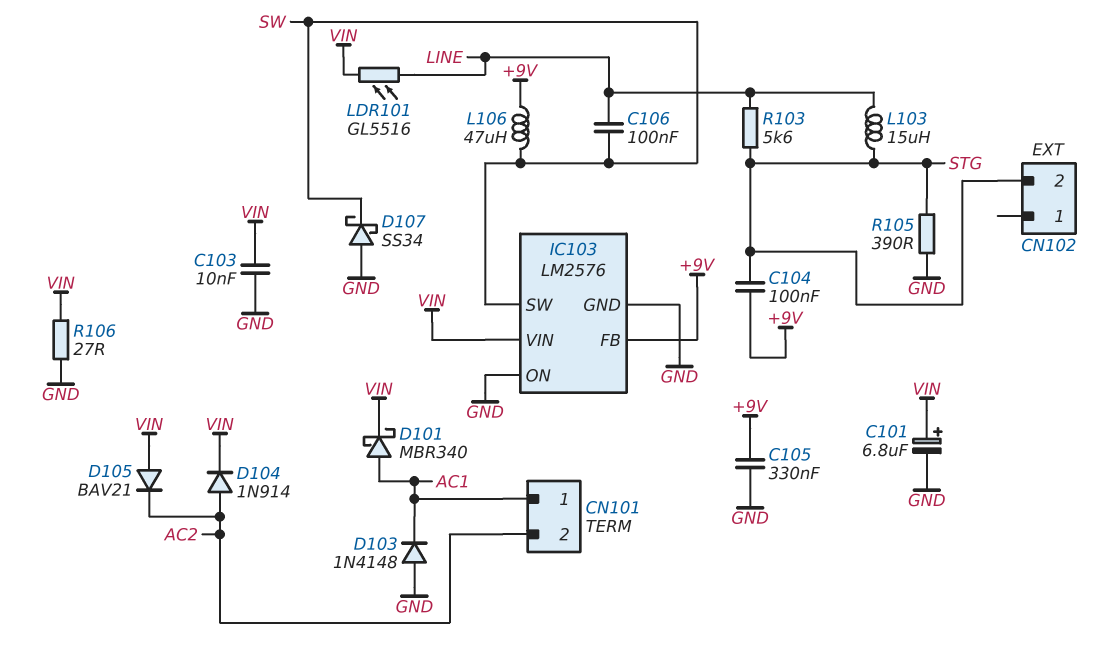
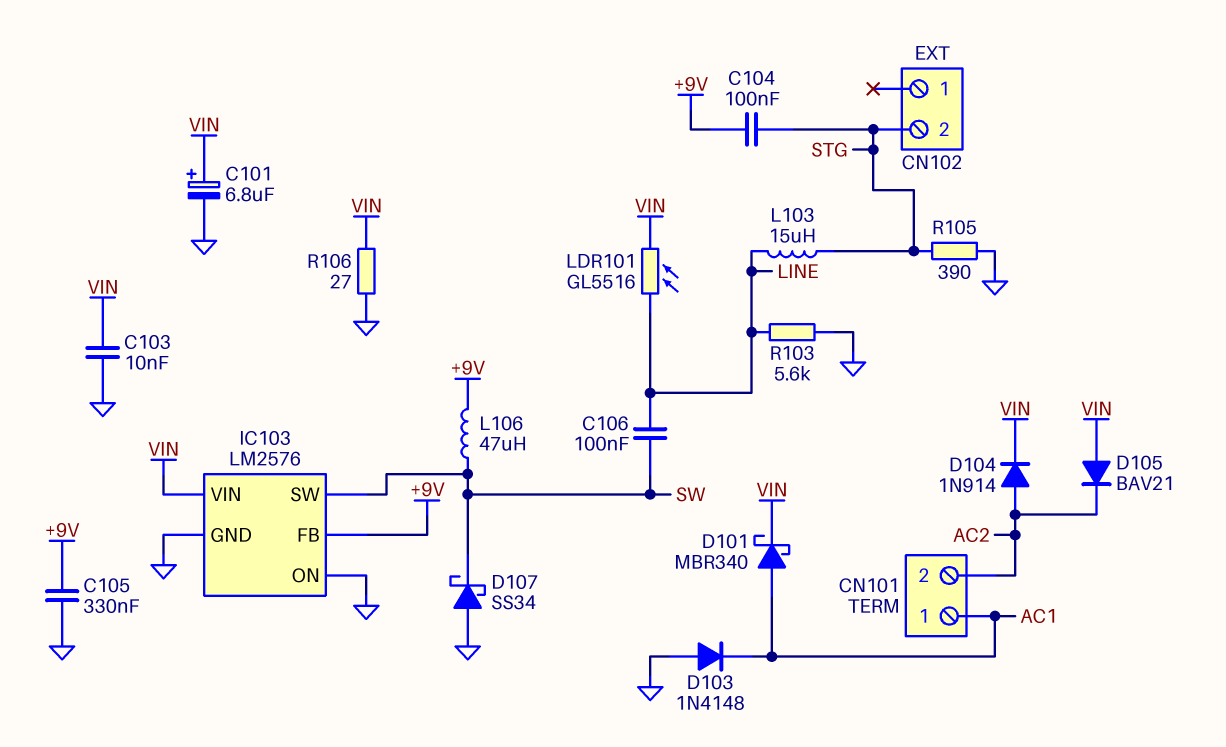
R103: 5.6k (LINE, STG) -> 5.6k (GND, LINE)

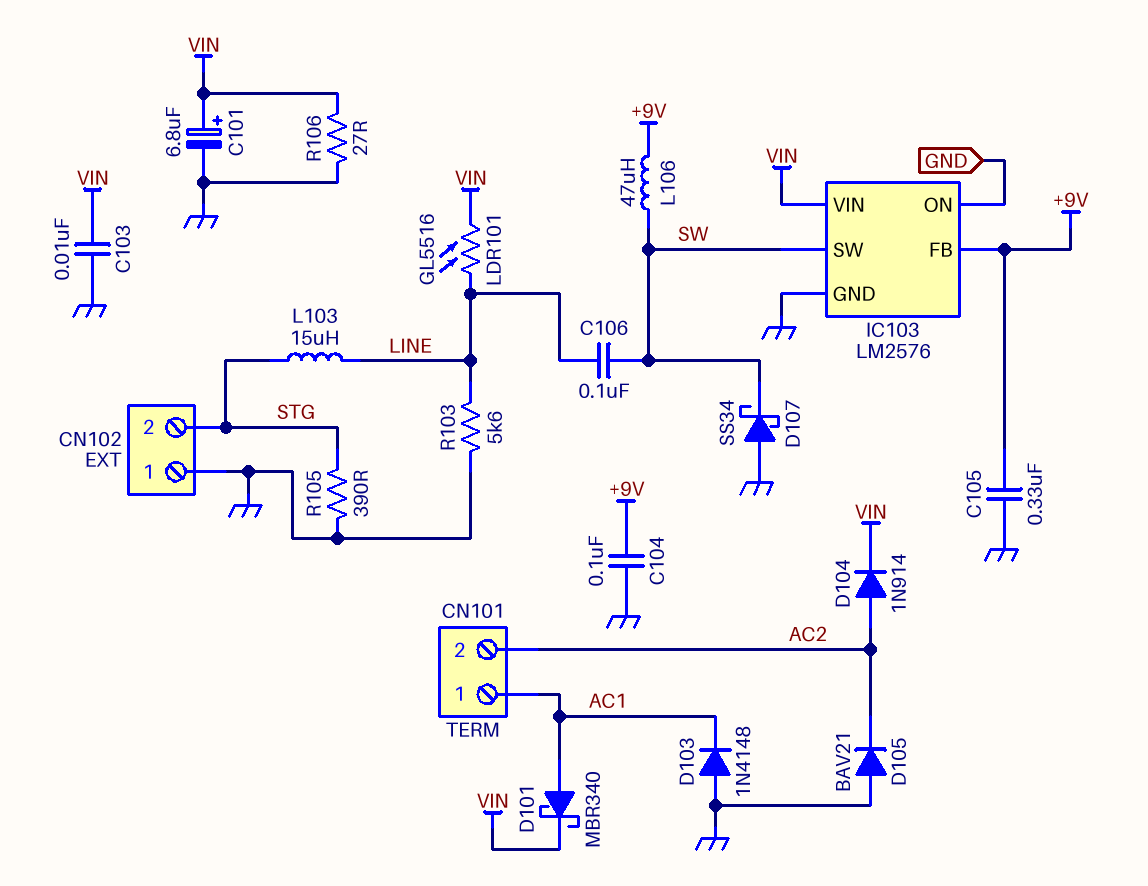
C104: 100nF (+9V, STG) -> 100nF (+9V, GND)
CN102 pin 1: none -> GND
D105: diode BAV21 (A VIN, K AC2) -> diode BAV21 (A GND, K AC2)

